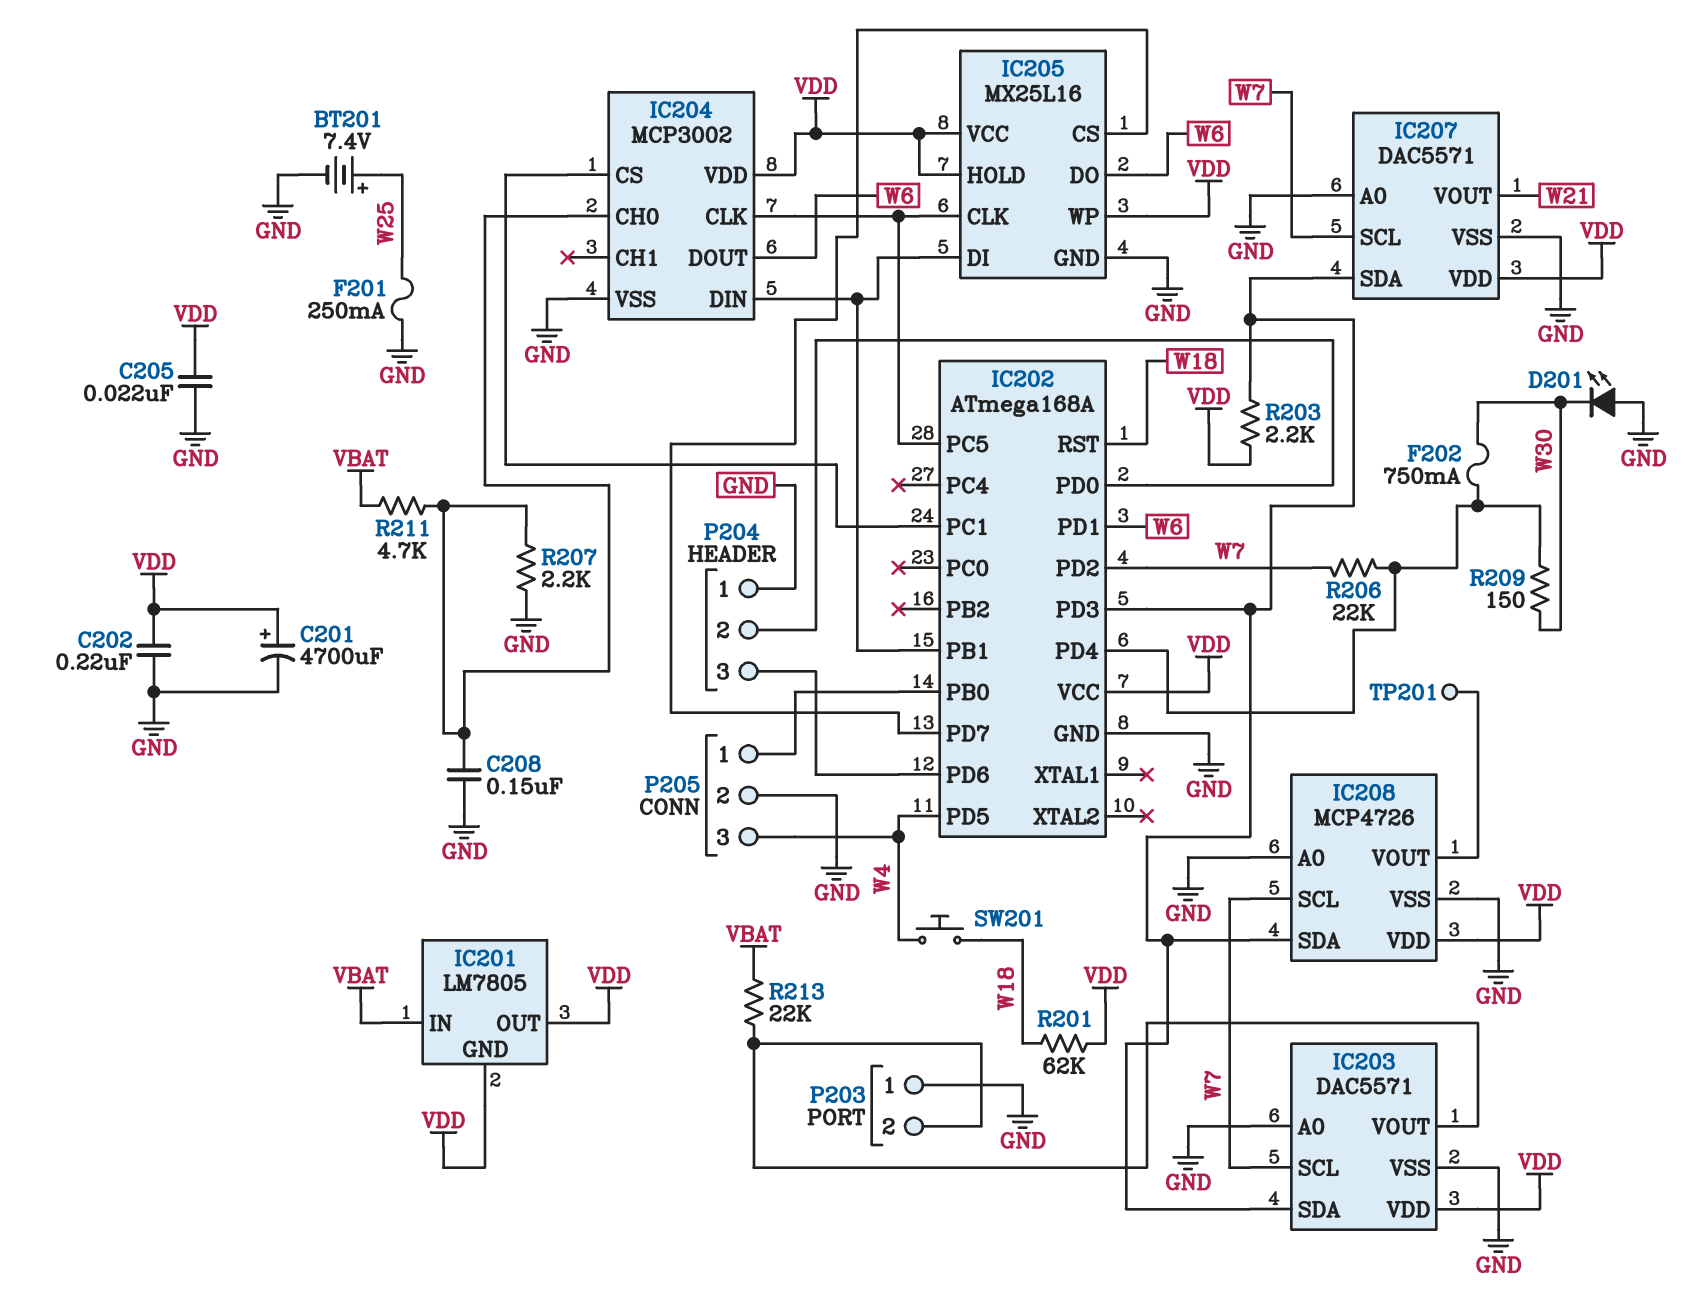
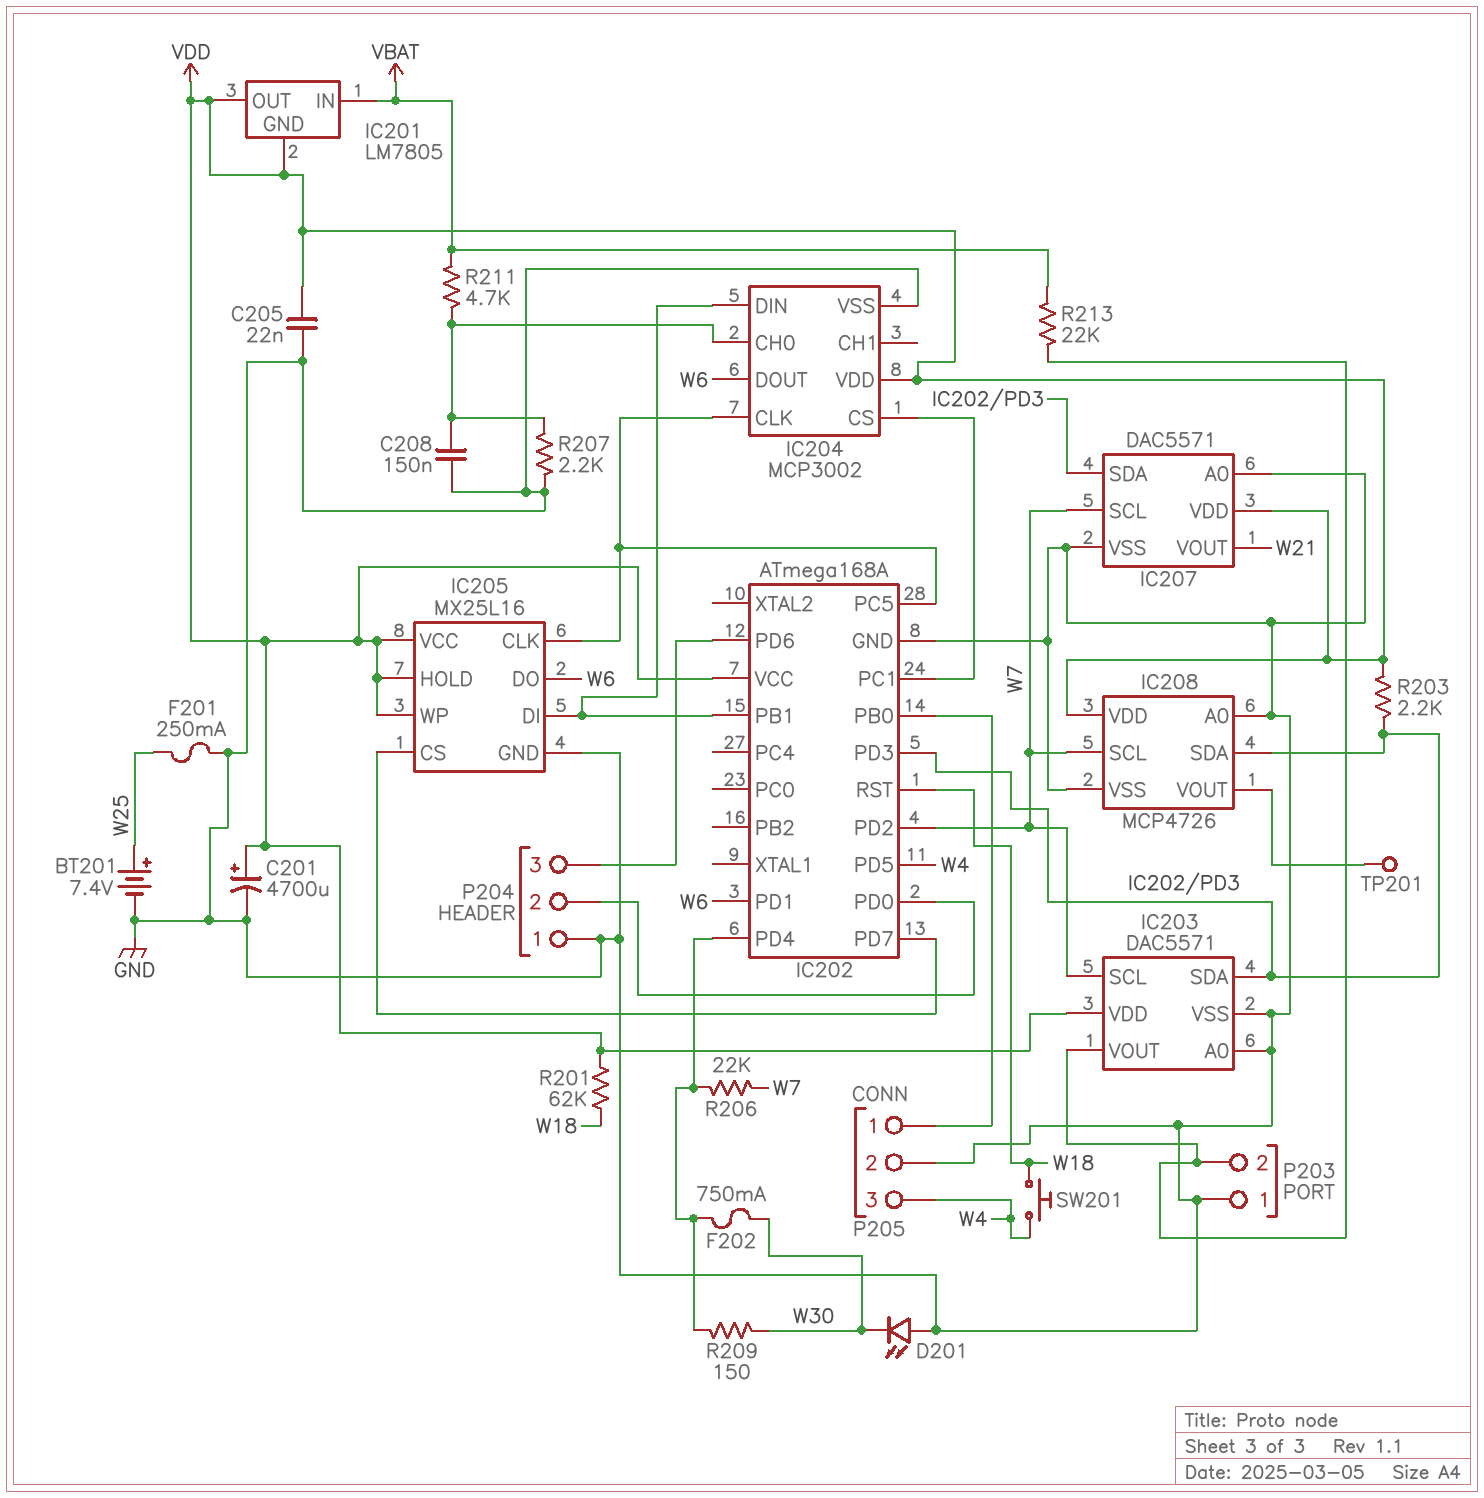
C202: 220nF (GND, VDD) -> none

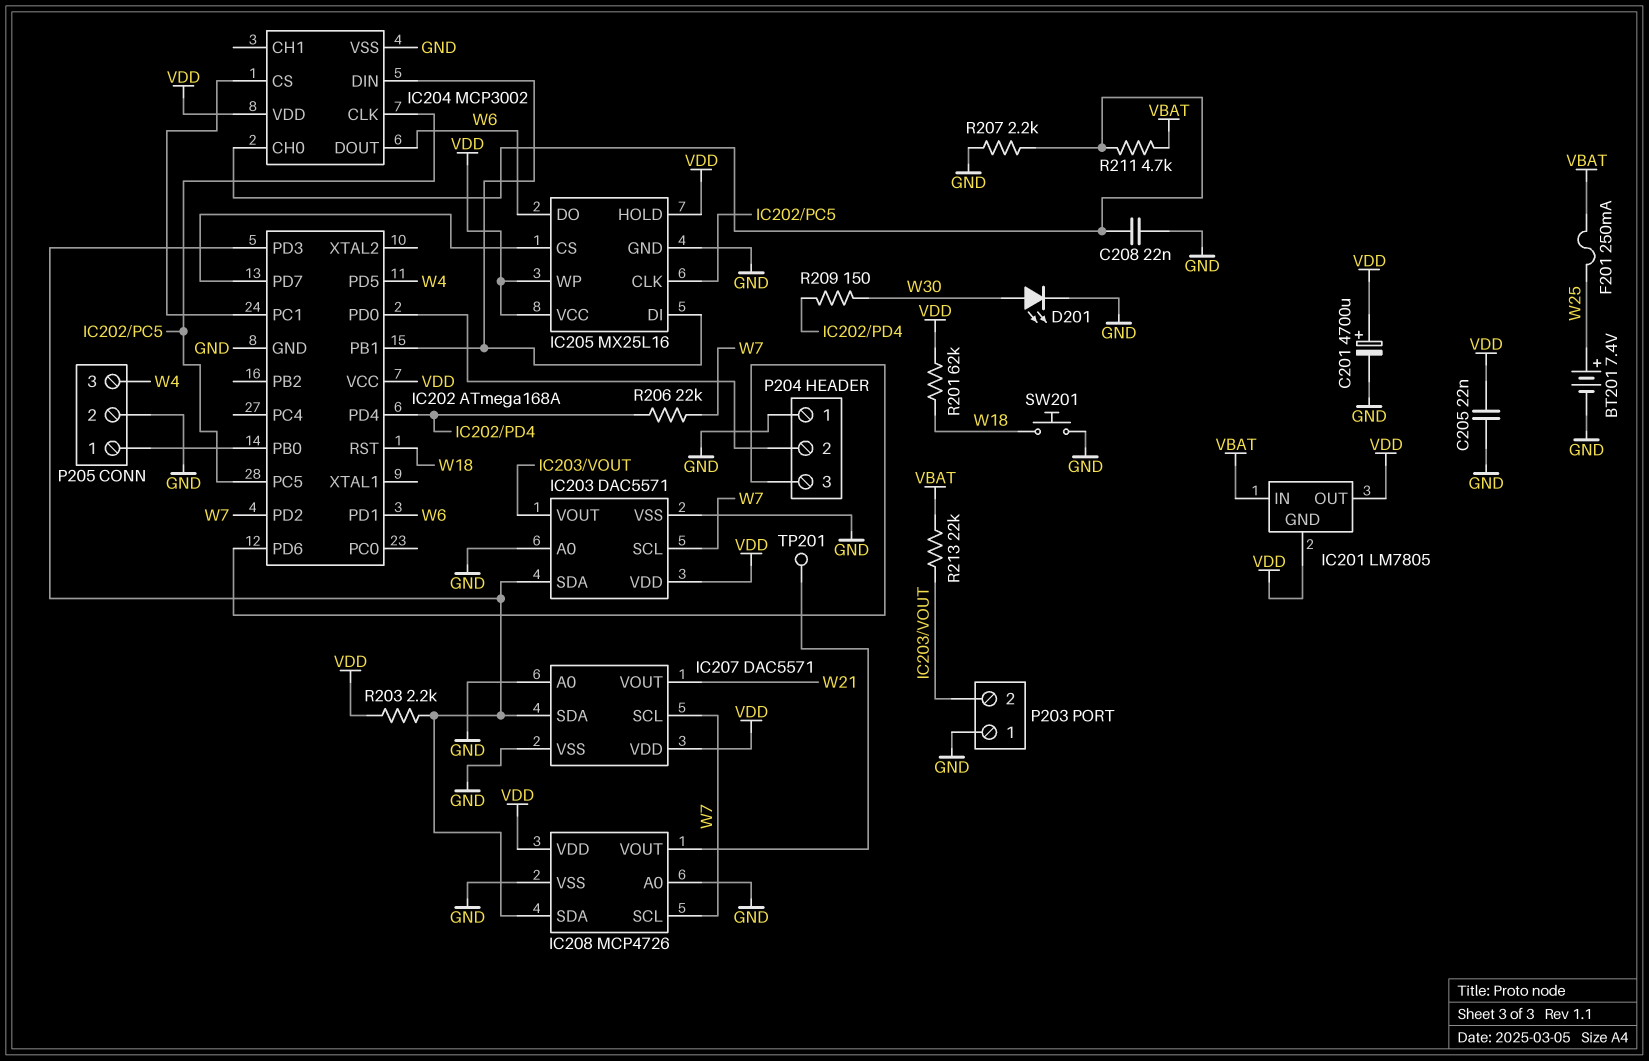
C208: 150nF (GND, IC204/CH0) -> 22nF (GND, IC204/CH0)
D201: LED (A GND, K W30) -> LED (A W30, K GND)
F201: 250mA (GND, W25) -> 250mA (VBAT, W25)
F202: 750mA (IC202/PD4, W30) -> none
SW201: button (W4, W18) -> button (GND, W18)

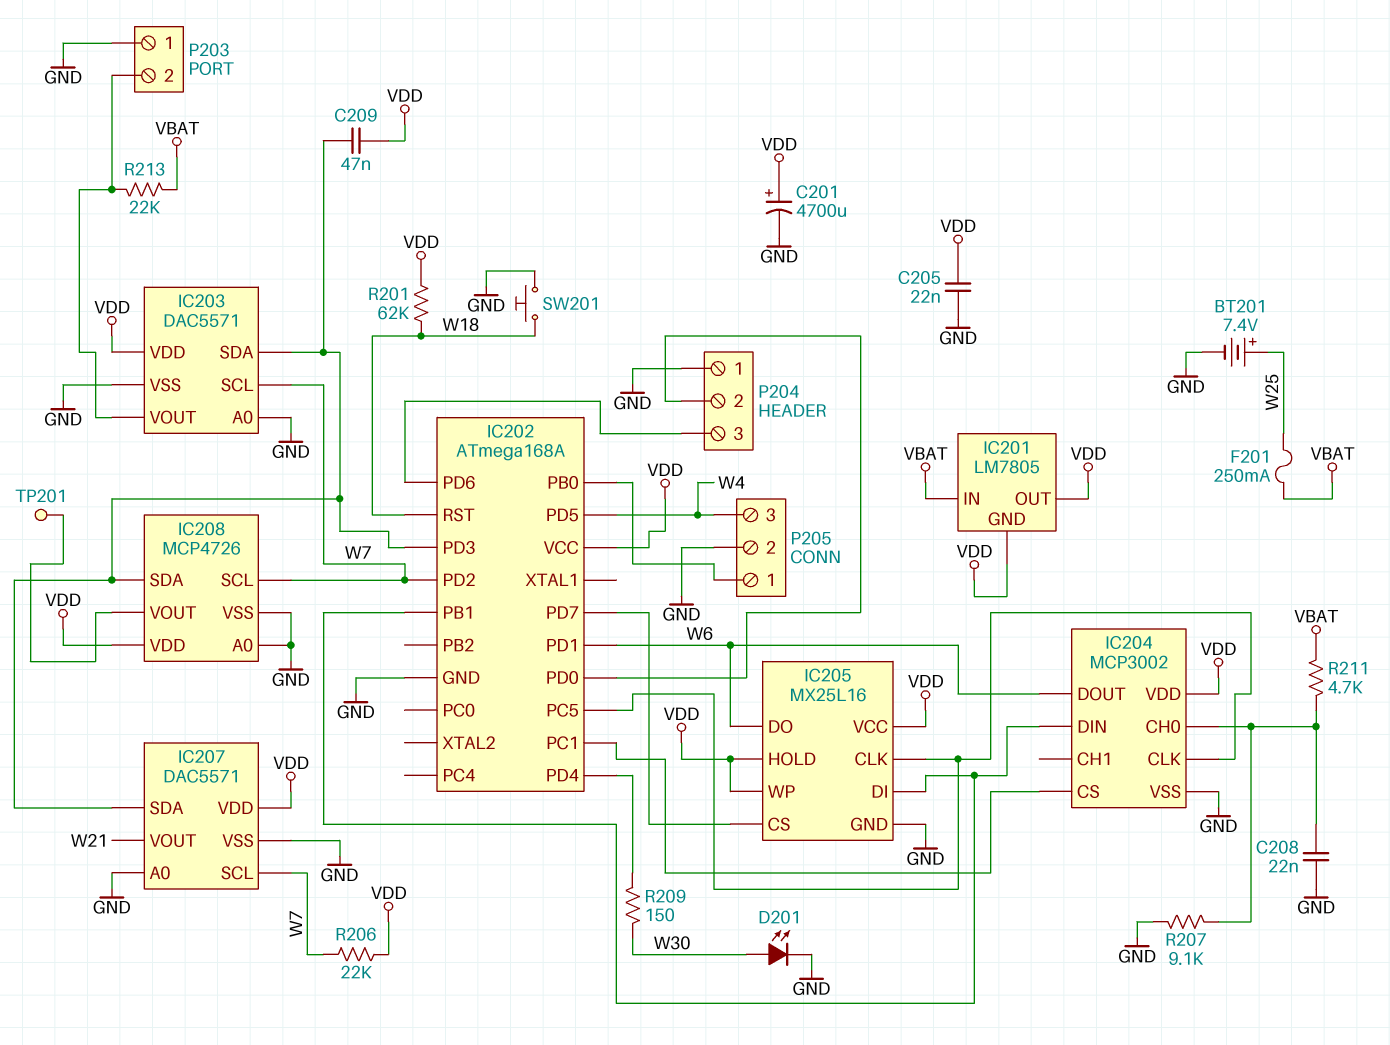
C209: none -> 47nF (IC202/PD3, VDD)
R203: 2.2k (IC202/PD3, VDD) -> none
R206: 22k (IC202/PD4, W7) -> 22k (VDD, W7)
R207: 2.2k (GND, IC204/CH0) -> 9.1k (GND, IC204/CH0)

